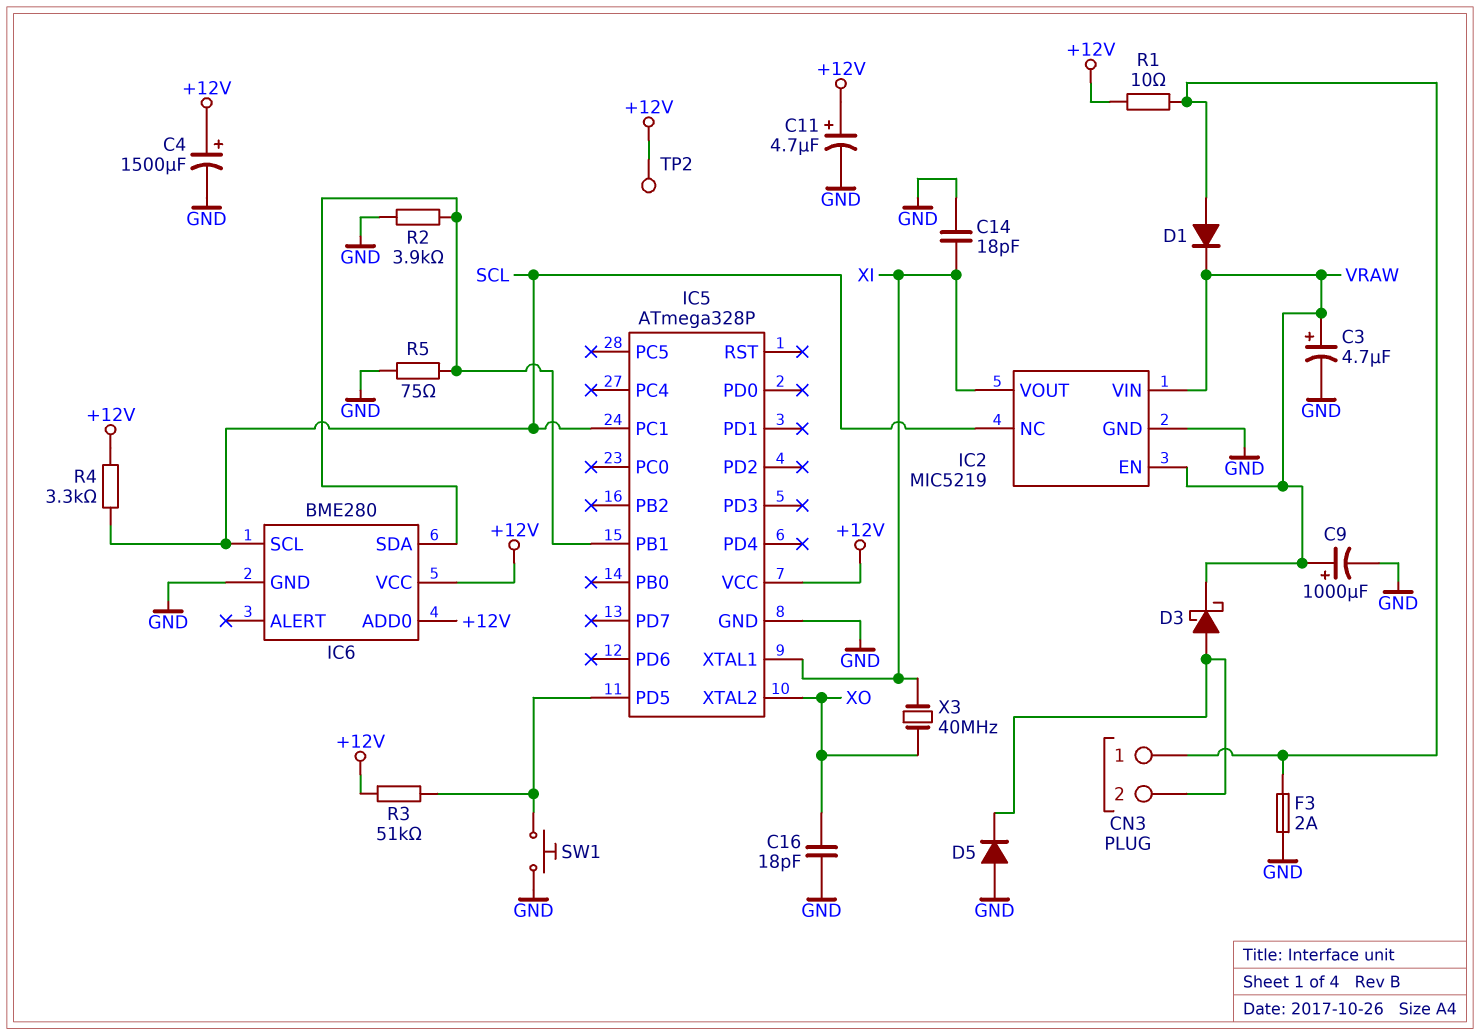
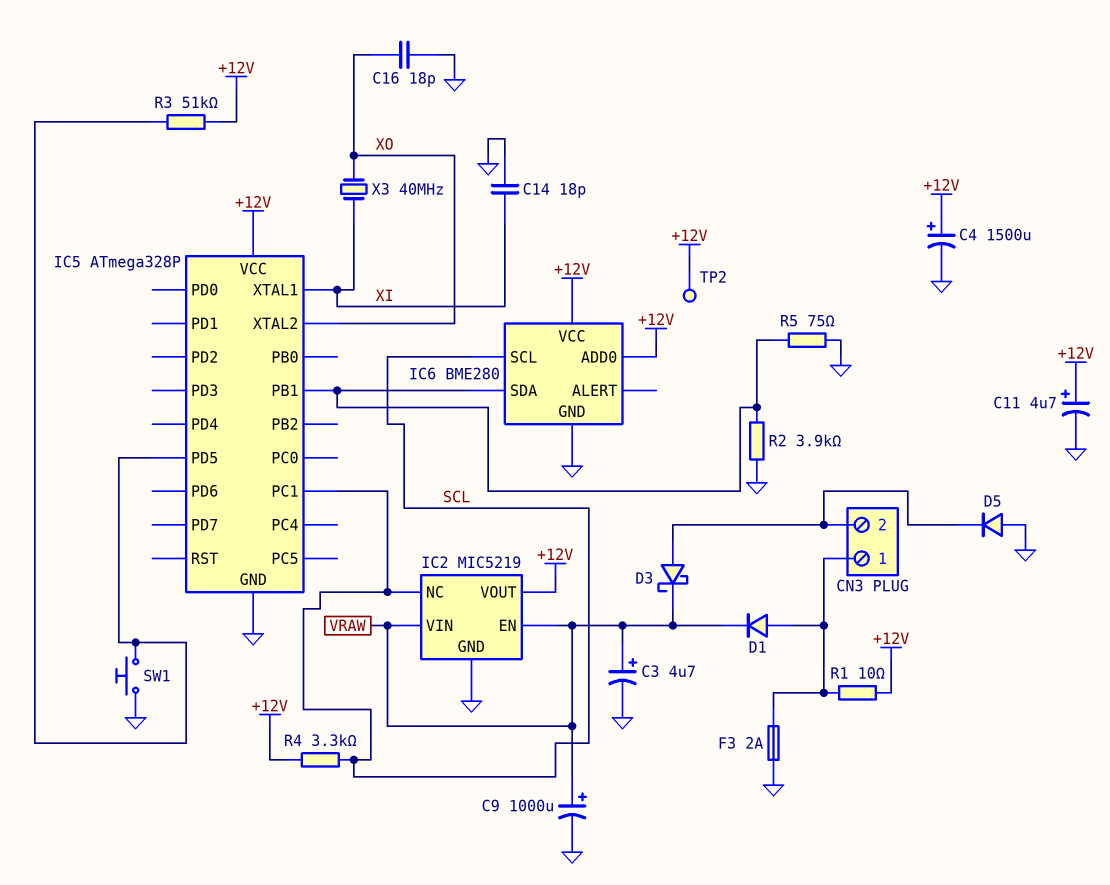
IC2 pin VOUT: XI -> +12V

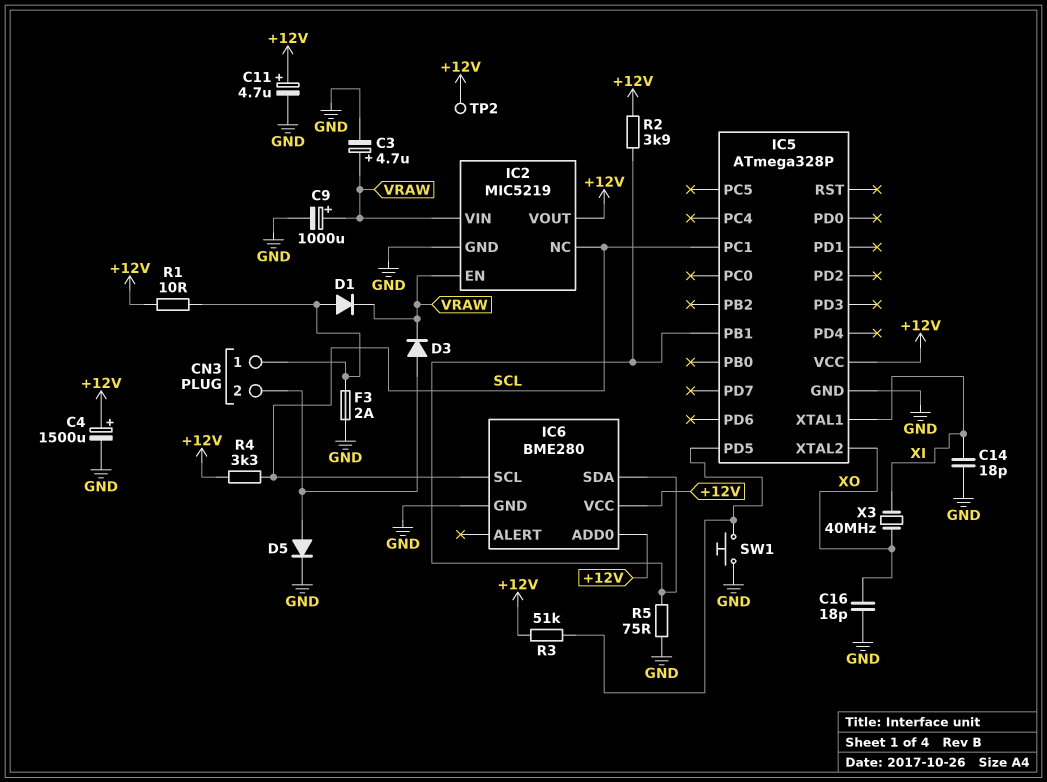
D3: schottky (A CN3/2, K VRAW) -> diode (A CN3/2, K VRAW)
D5: diode (A GND, K CN3/2) -> diode (A CN3/2, K GND)
R2: 3.9k (GND, IC5/PB1) -> 3.9k (+12V, IC5/PB1)

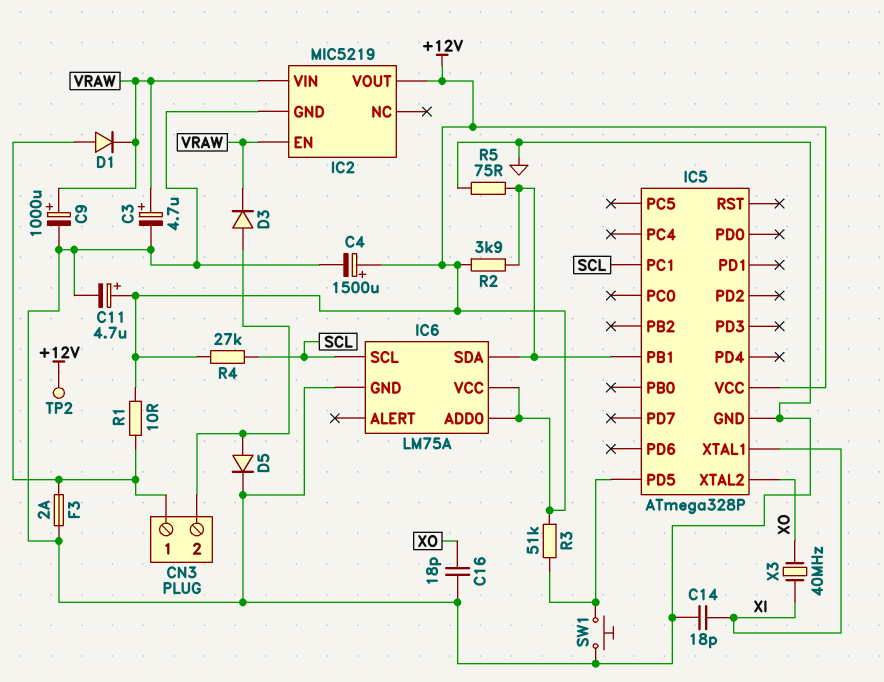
IC2 pin NC: SCL -> none
IC6: BME280 -> LM75A
R4: 3.3k (+12V, SCL) -> 27k (+12V, SCL)

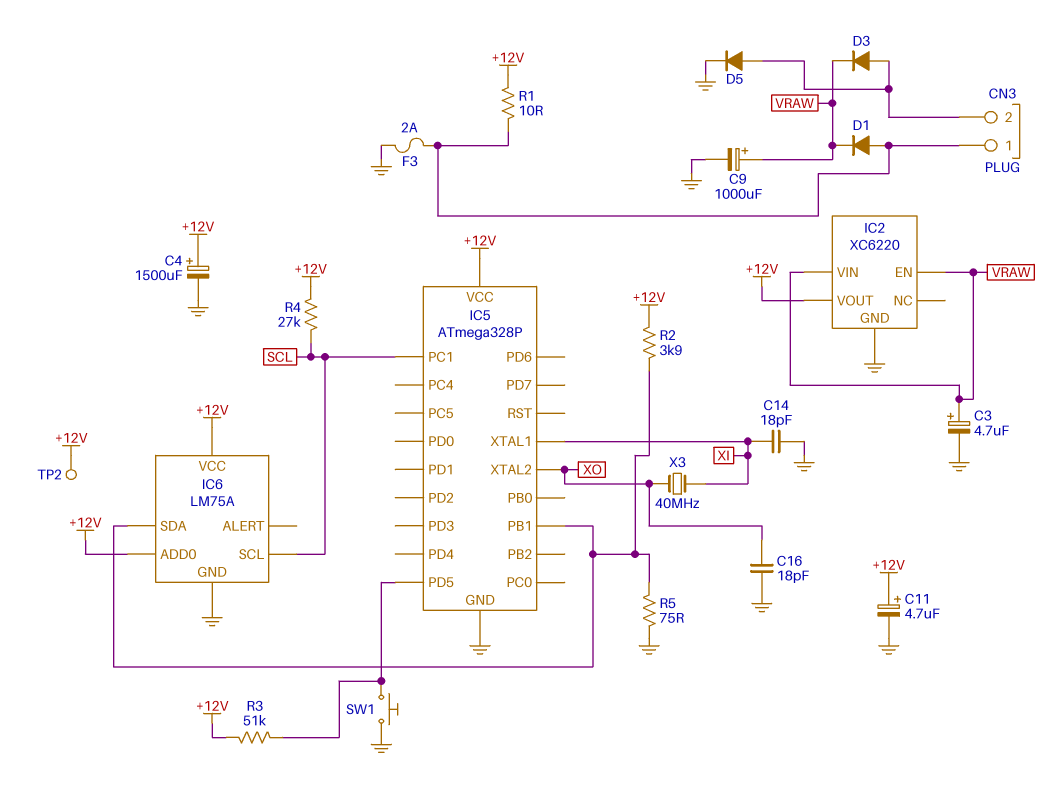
IC2: MIC5219 -> XC6220

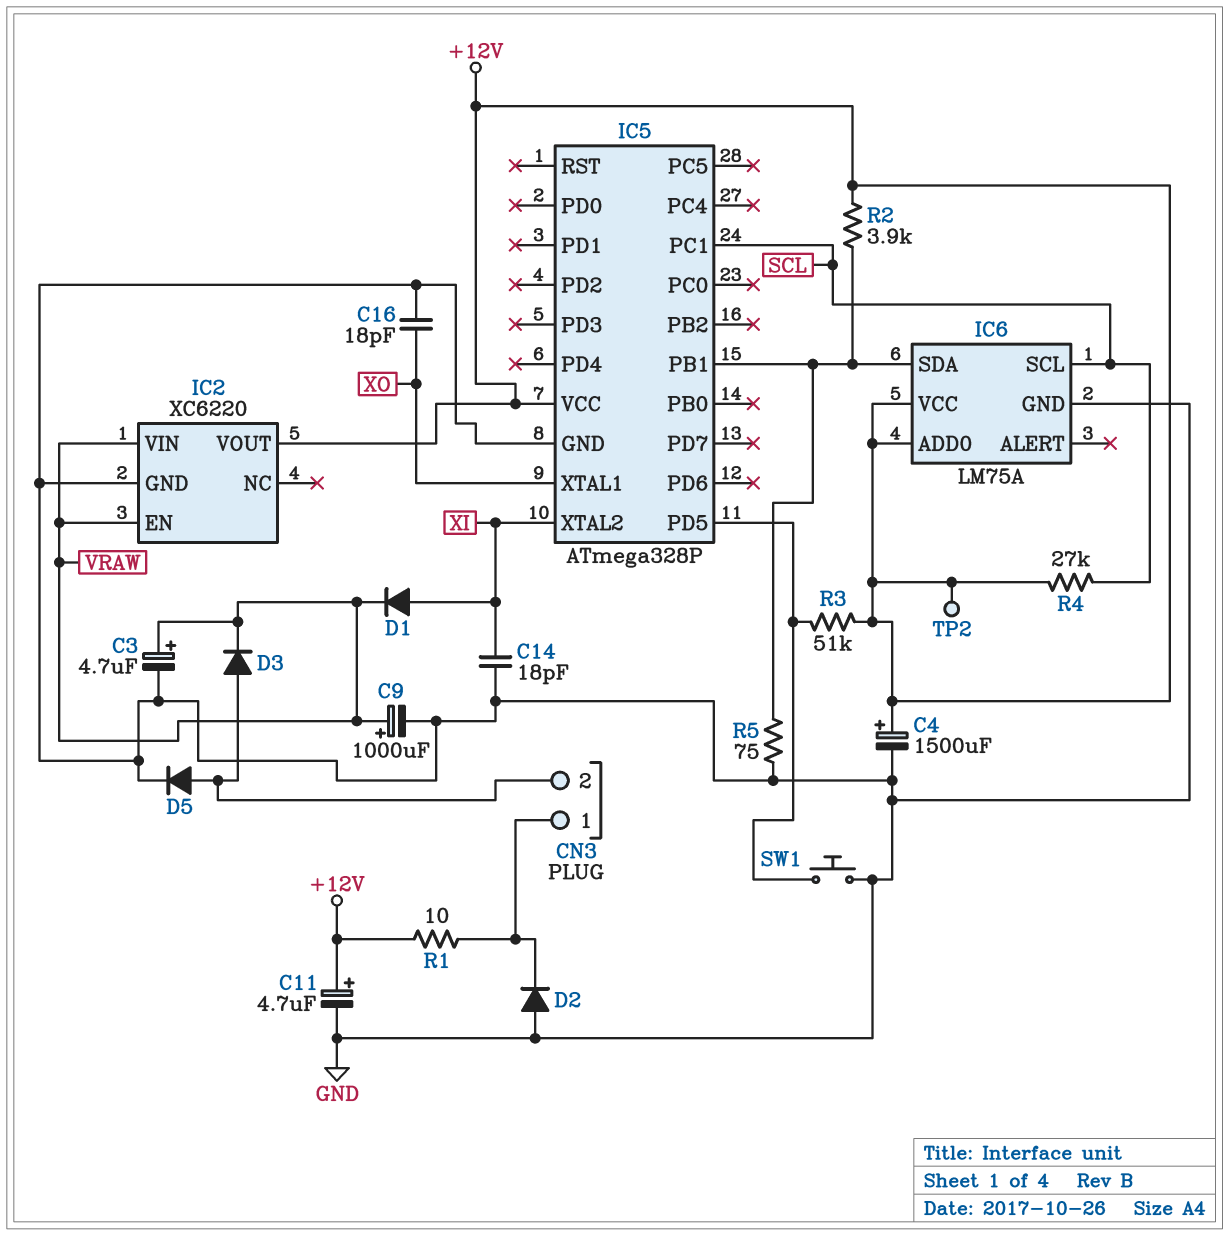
D1: diode (A CN3/1, K VRAW) -> diode (A XI, K VRAW)
D2: none -> diode (A GND, K CN3/1)
F3: 2A (CN3/1, GND) -> none
IC5 pin XTAL1: XI -> XO
IC5 pin XTAL2: XO -> XI
X3: 40MHz (XI, XO) -> none

